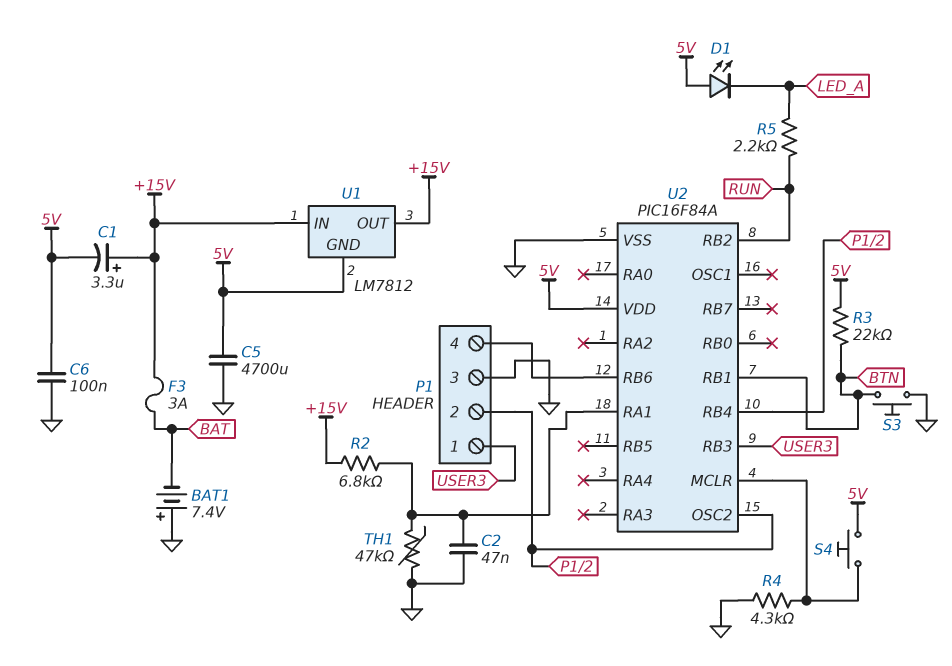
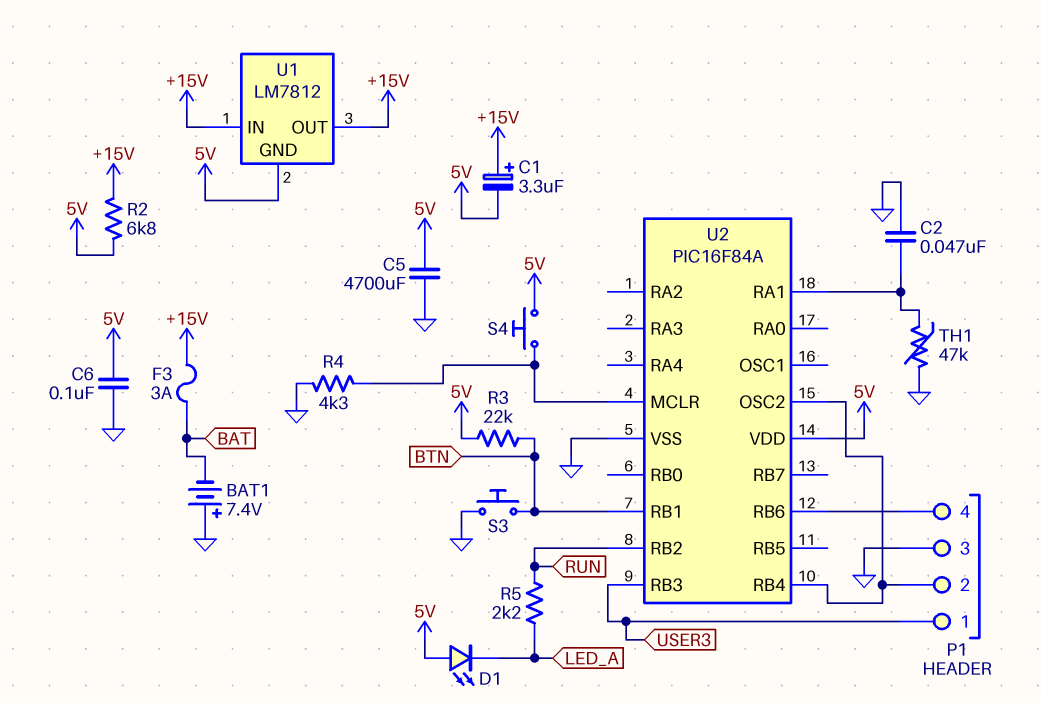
R2: 6.8k (+15V, U2/RA1) -> 6.8k (+15V, 5V)

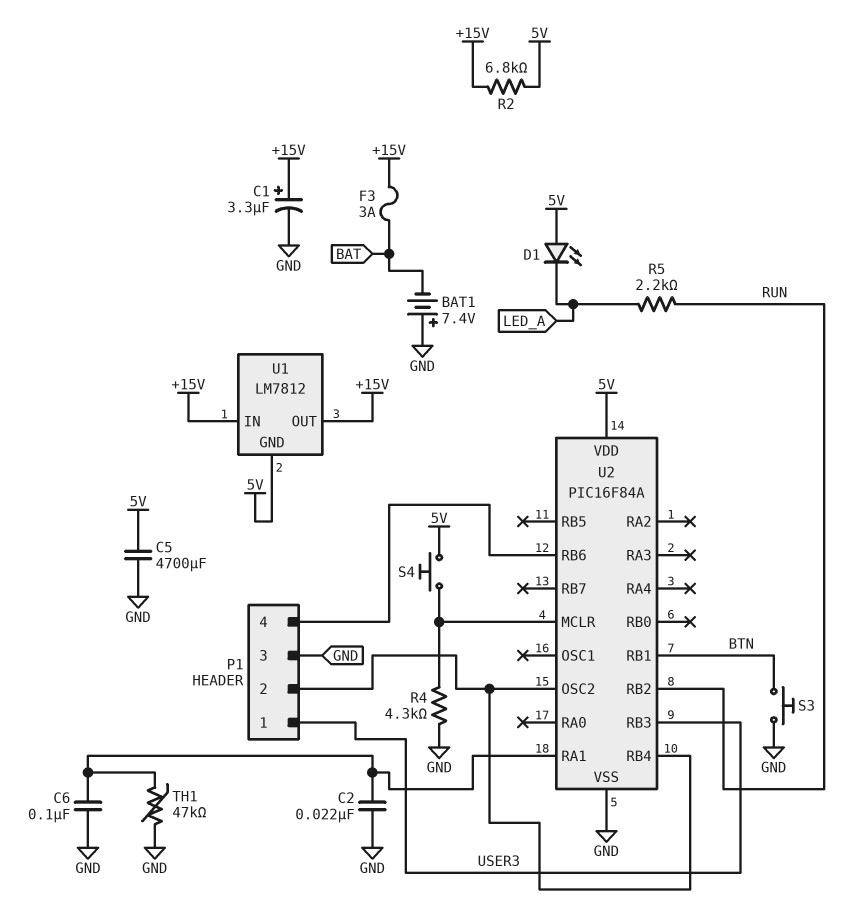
C1: 3.3uF (plus +15V, minus 5V) -> 3.3uF (plus +15V, minus GND)
C2: 47nF (GND, U2/RA1) -> 22nF (GND, U2/RA1)
C6: 100nF (5V, GND) -> 100nF (GND, U2/RA1)
R3: 22k (5V, BTN) -> none

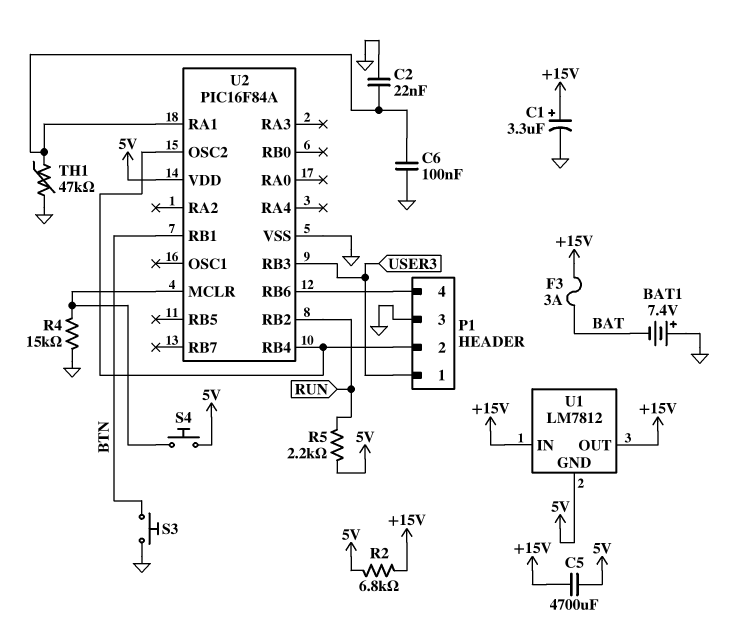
C5: 4700uF (5V, GND) -> 4700uF (+15V, 5V)
D1: LED (A 5V, K LED_A) -> none
R4: 4.3k (GND, U2/MCLR) -> 15k (GND, U2/MCLR)
R5: 2.2k (LED_A, RUN) -> 2.2k (5V, RUN)

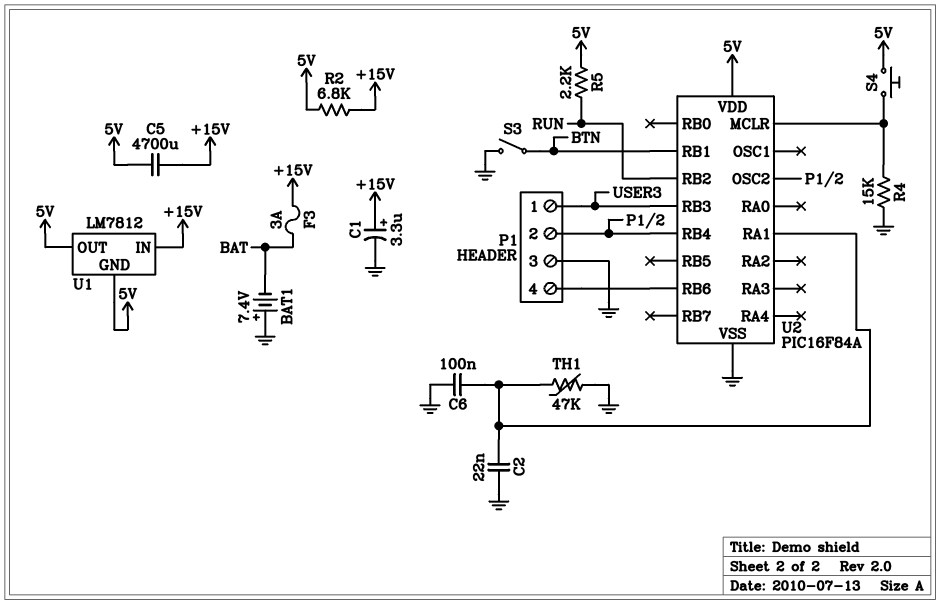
S3: button (BTN, GND) -> switch (BTN, GND)
U1 pin OUT: +15V -> 5V

